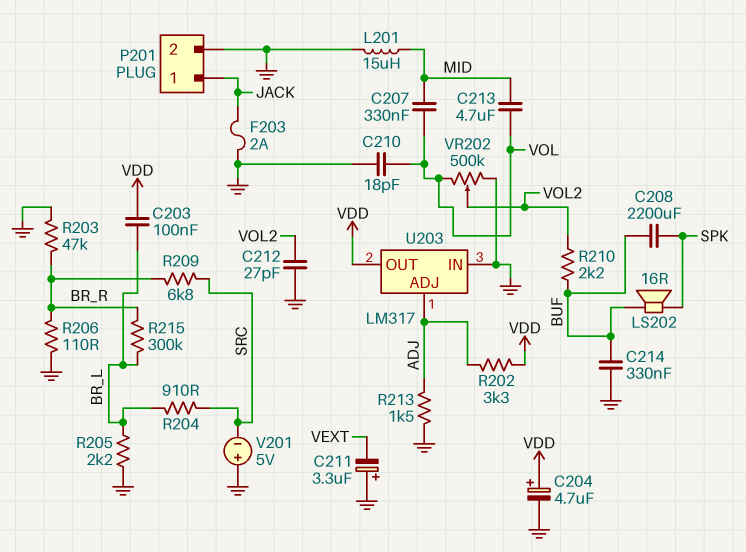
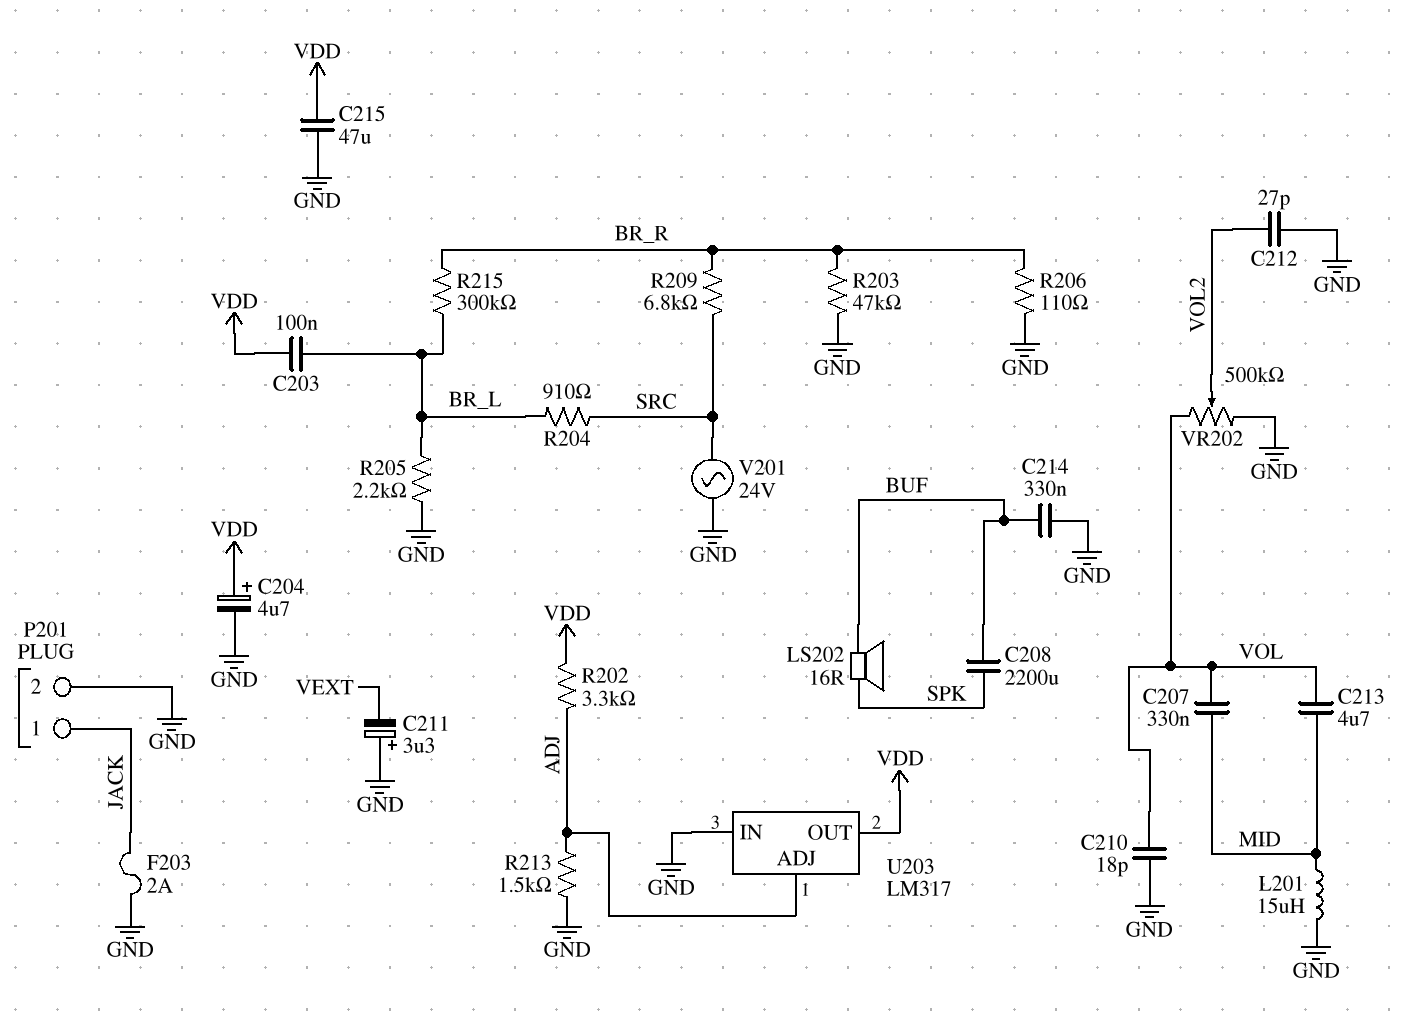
C215: none -> 47uF (GND, VDD)
R210: 2.2k (BUF, VOL2) -> none
V201: 5V (plus GND, minus SRC) -> AC 24V (GND, SRC)

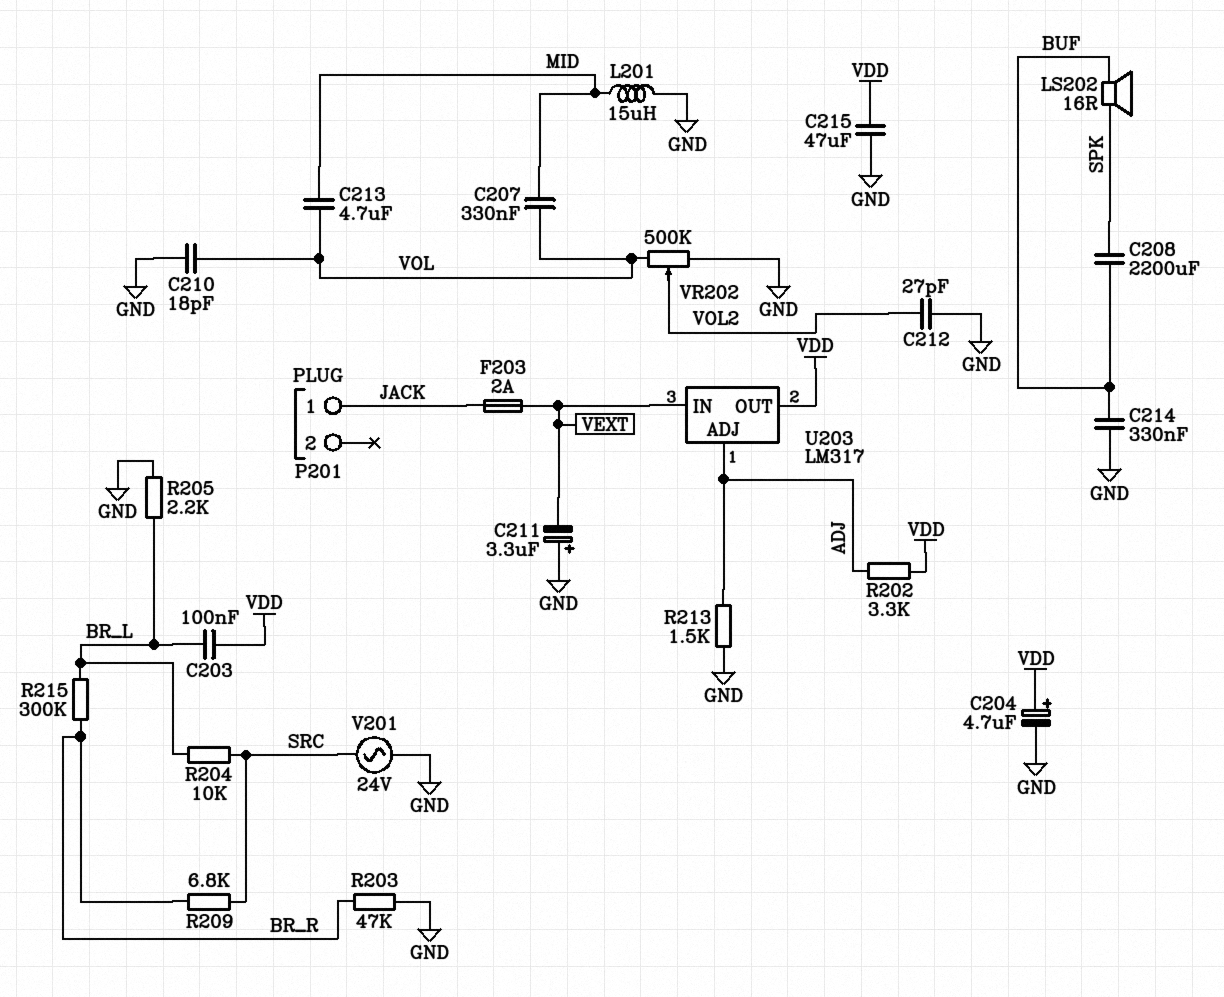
F203: 2A (GND, JACK) -> 2A (JACK, VEXT)
P201 pin 2: GND -> none
R204: 910 (BR_L, SRC) -> 10k (BR_L, SRC)
R206: 110 (BR_R, GND) -> none
U203 pin IN: GND -> VEXT

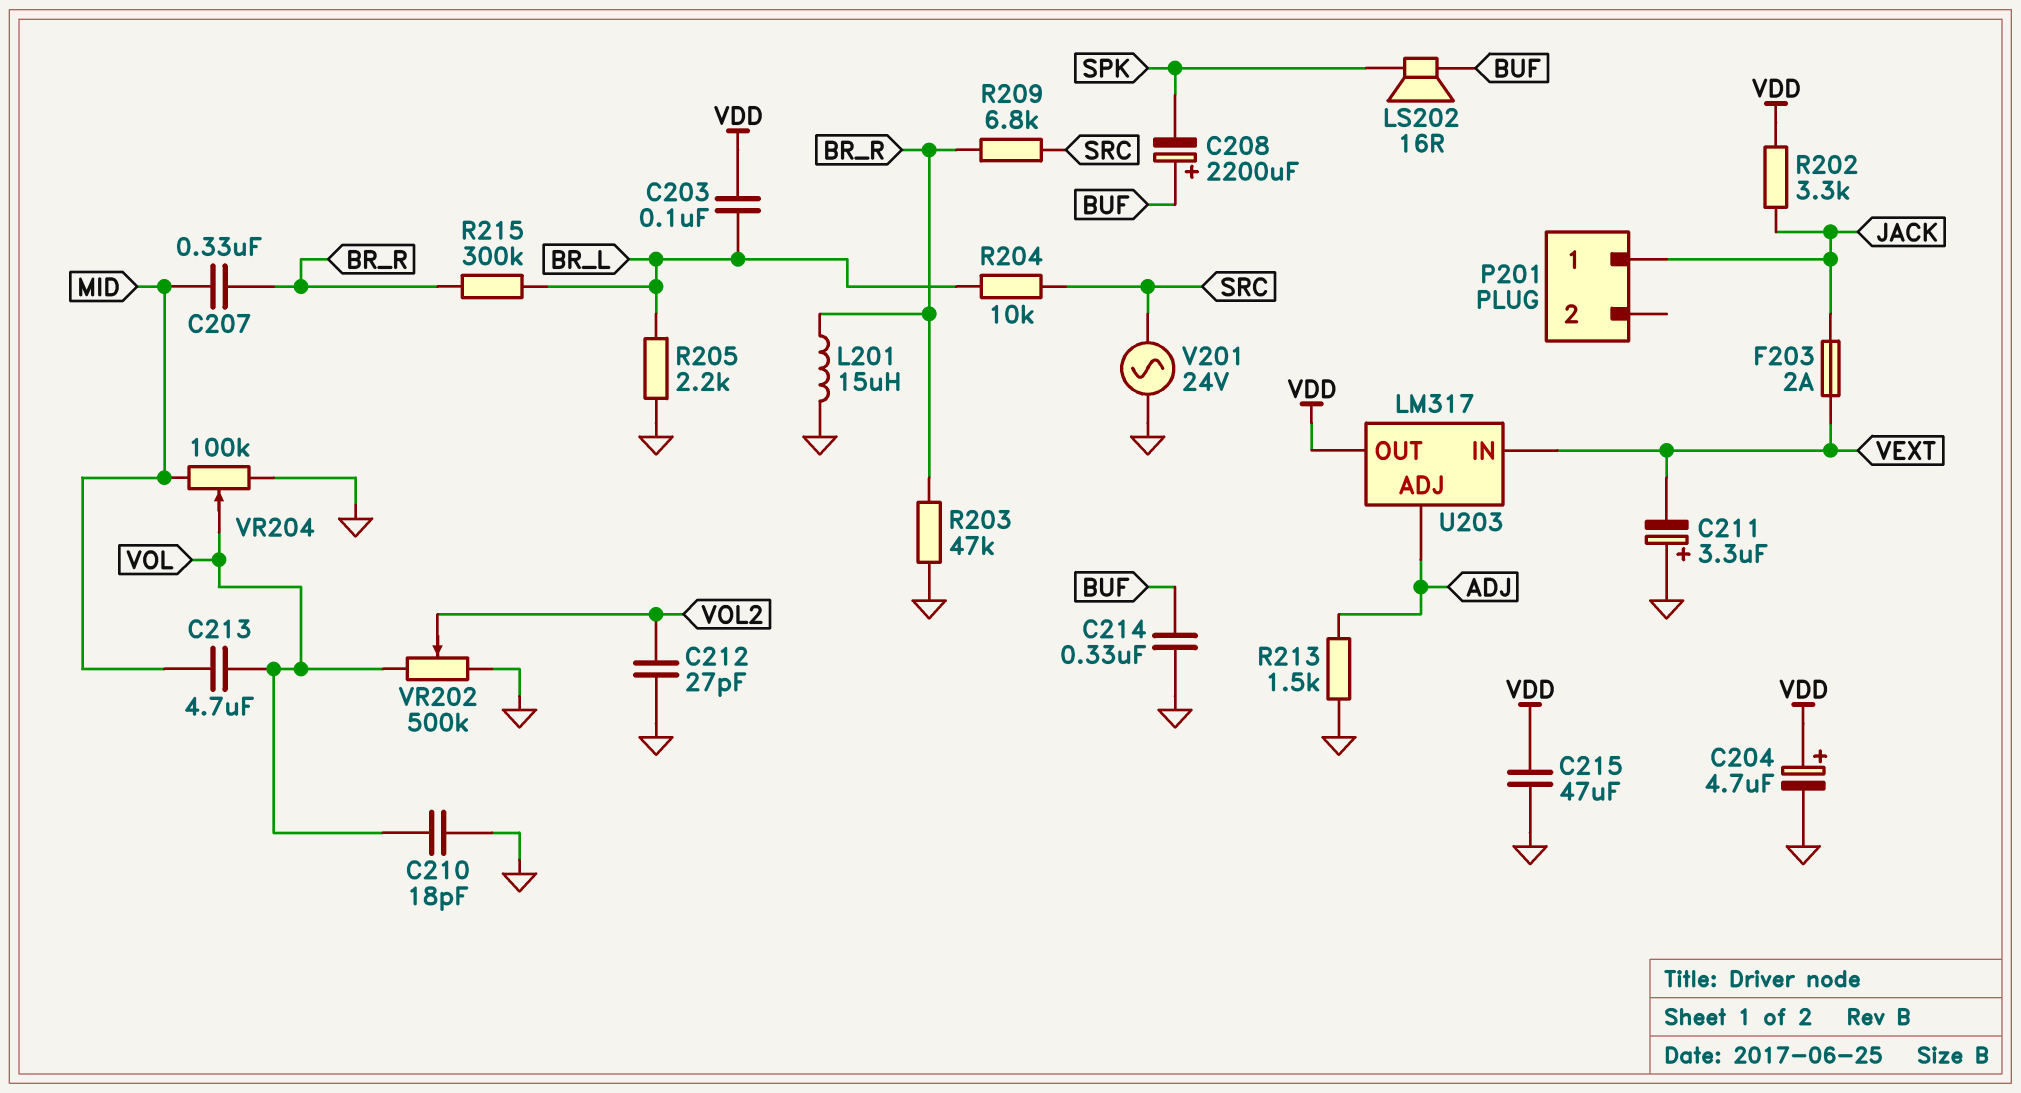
C207: 330nF (MID, VOL) -> 330nF (BR_R, MID)
C208: 2200uF (BUF, SPK) -> 2200uF (plus BUF, minus SPK)
L201: 15uH (GND, MID) -> 15uH (BR_R, GND)
R202: 3.3k (ADJ, VDD) -> 3.3k (JACK, VDD)
VR204: none -> 100k (GND, MID, wiper VOL)

